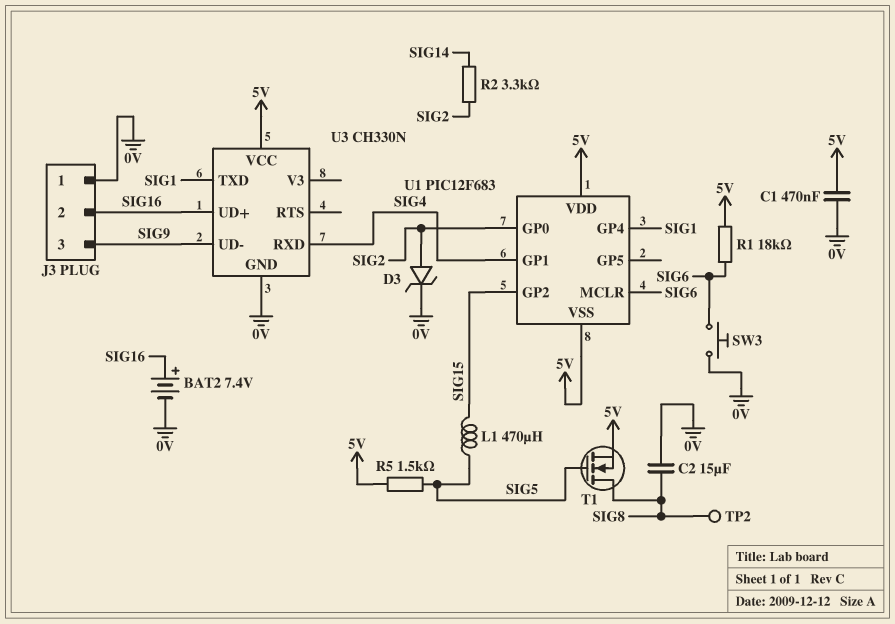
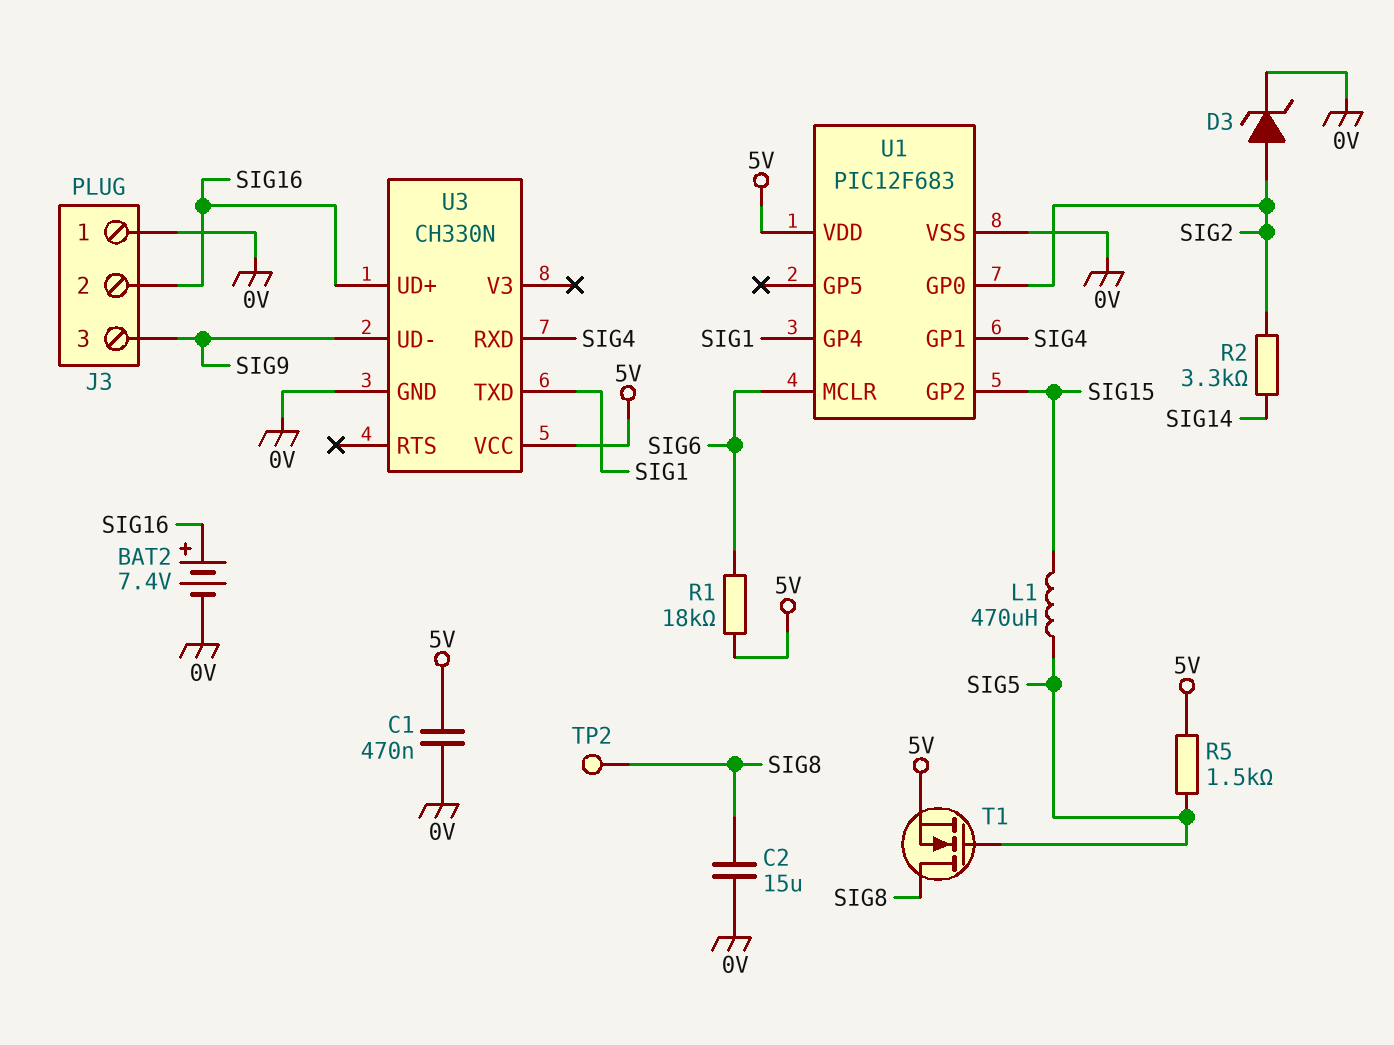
SW3: button (0V, SIG6) -> none
U1 pin VSS: 5V -> 0V

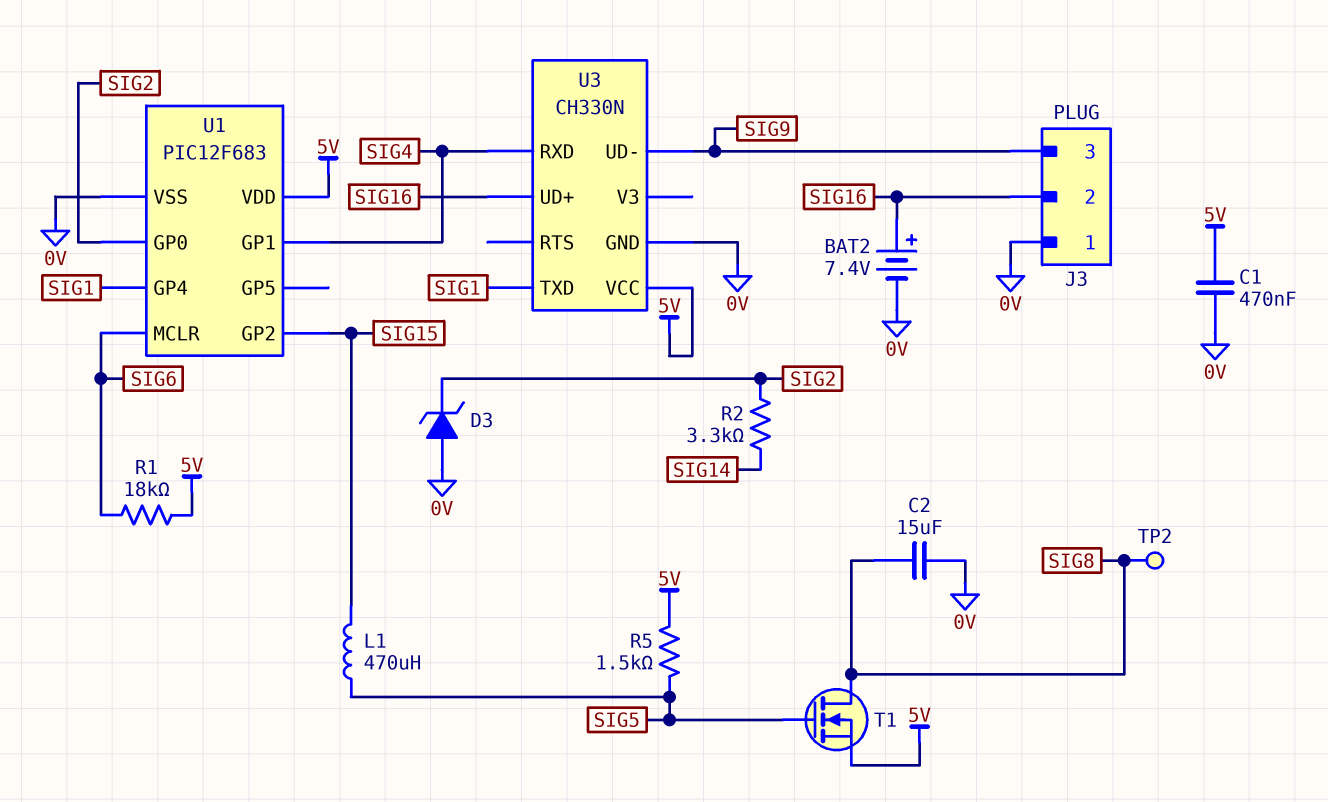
D3: zener (A SIG2, K 0V) -> zener (A 0V, K SIG2)

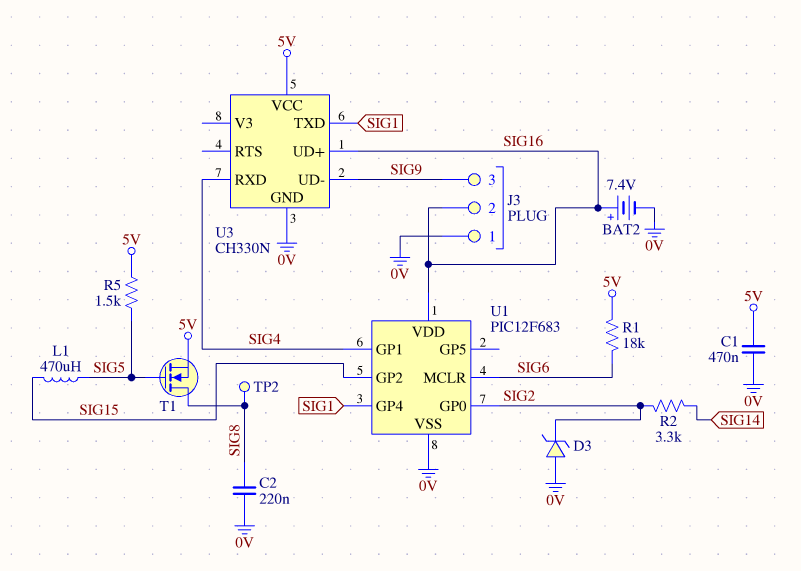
C2: 15uF (0V, SIG8) -> 220nF (0V, SIG8)
U1 pin VDD: 5V -> SIG16

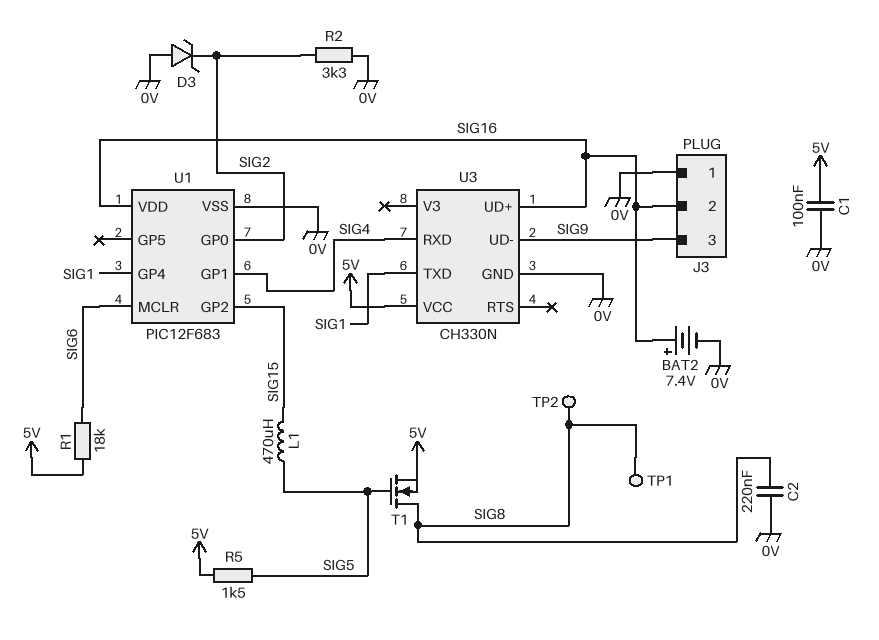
C1: 470nF (0V, 5V) -> 100nF (0V, 5V)
R2: 3.3k (SIG2, SIG14) -> 3.3k (0V, SIG2)
TP1: none -> test point (SIG8)

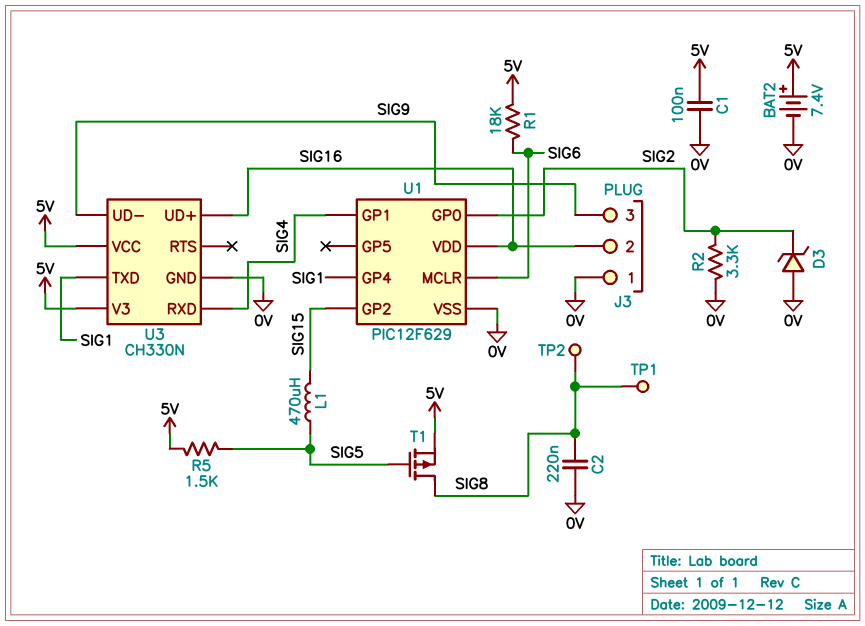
BAT2: 7.4V (plus SIG16, minus 0V) -> 7.4V (plus 5V, minus 0V)
T1: NMOS (G SIG5, D SIG8, S 5V) -> PMOS (G SIG5, D SIG8, S 5V)
U1: PIC12F683 -> PIC12F629
U3 pin V3: none -> 5V

